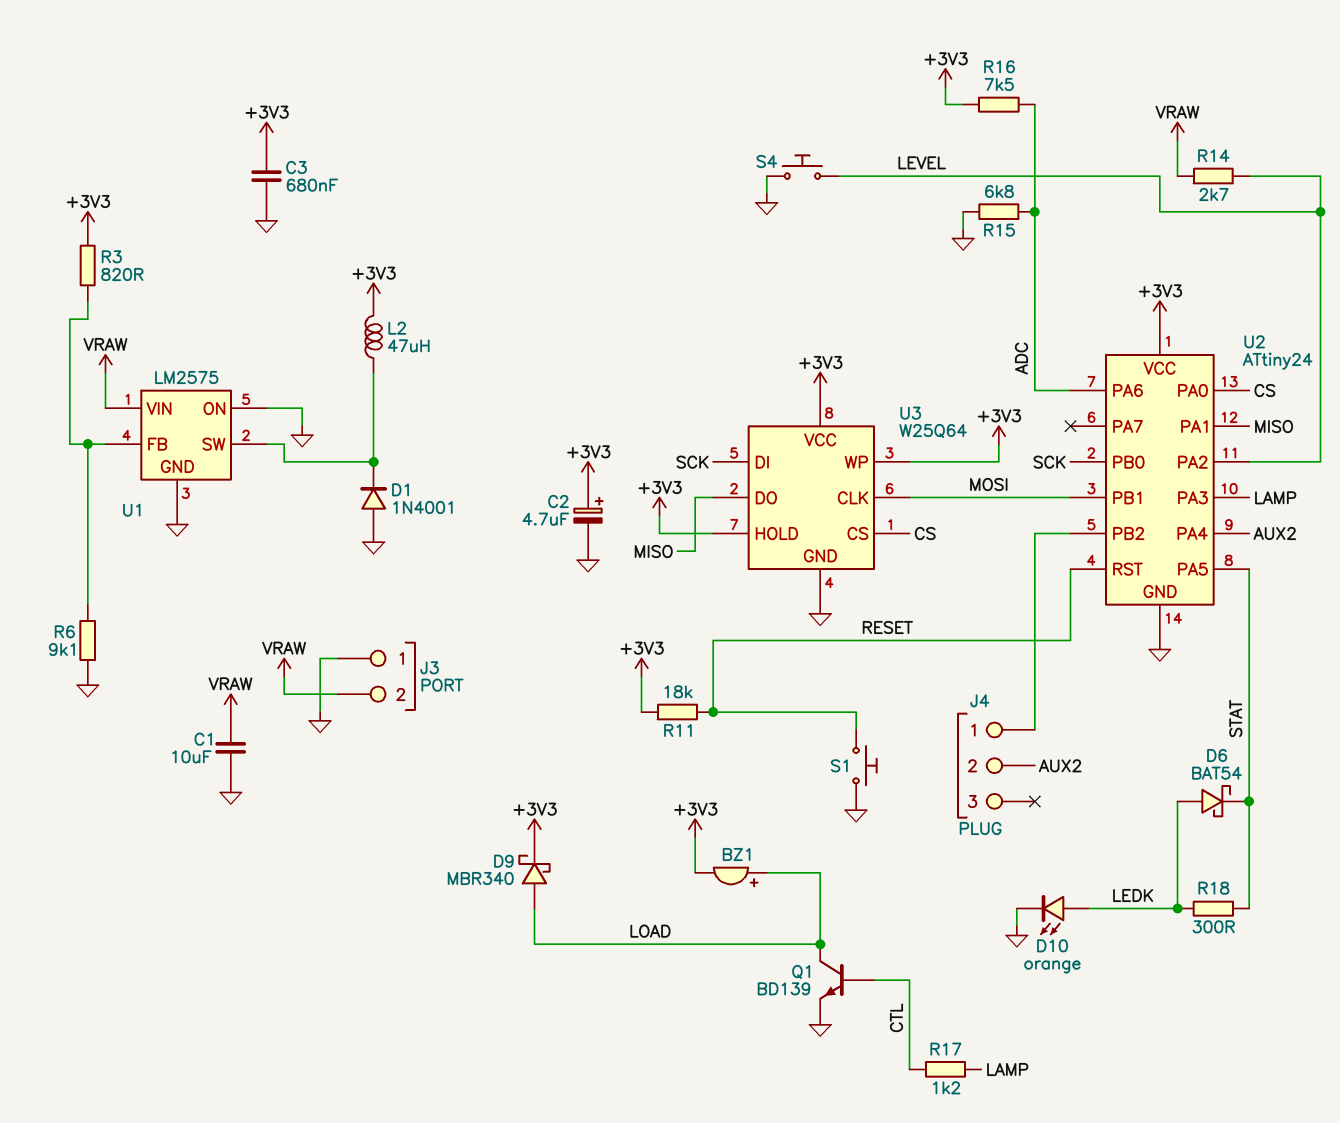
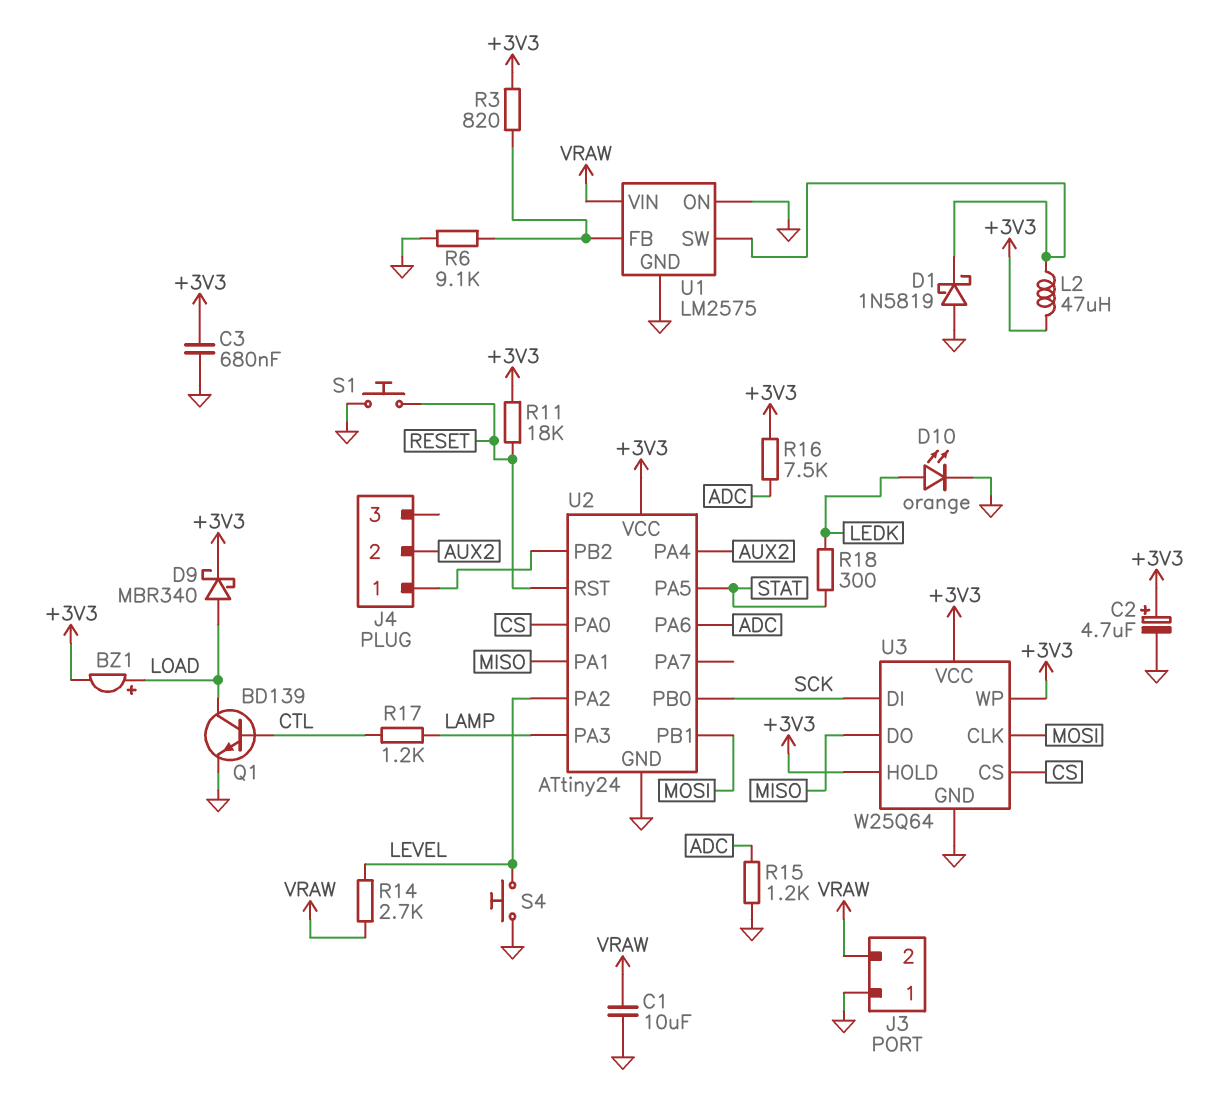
D1: diode 1N4001 (A GND, K U1/SW) -> schottky 1N5819 (A GND, K U1/SW)
D6: schottky BAT54 (A LEDK, K STAT) -> none
R15: 6.8k (ADC, GND) -> 1.2k (ADC, GND)

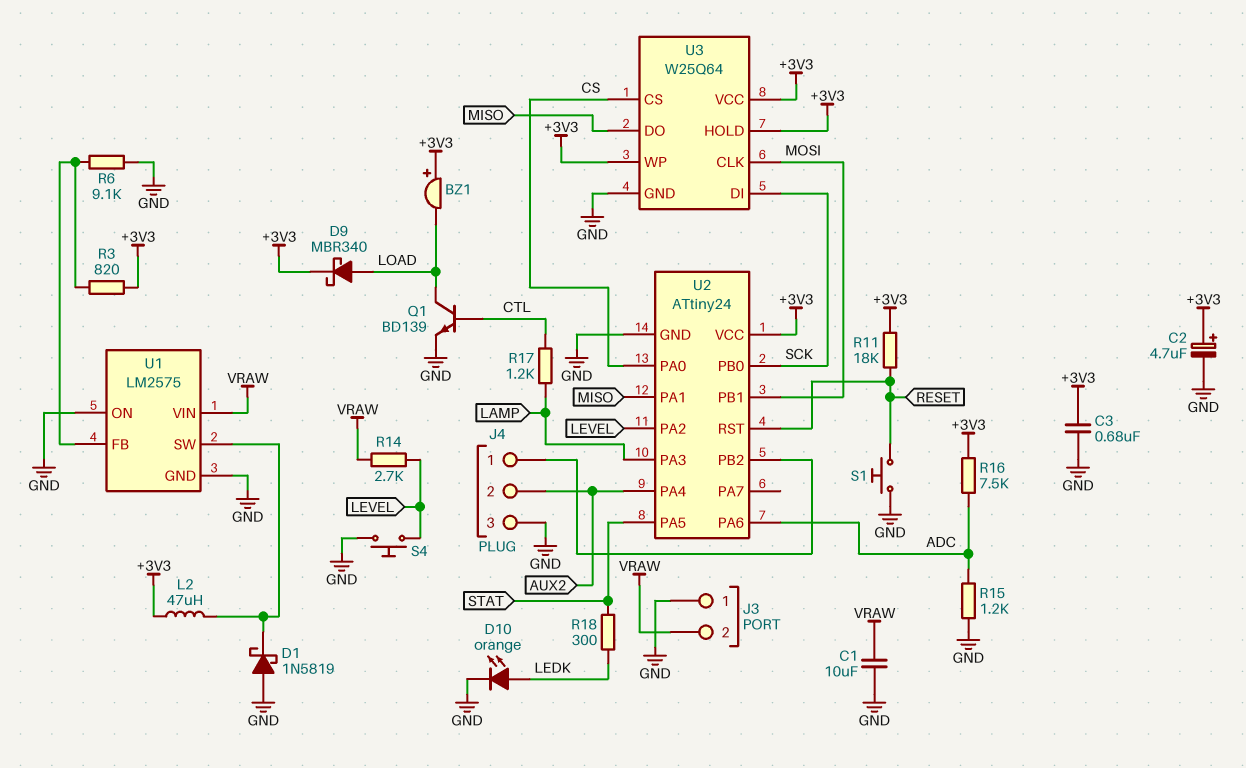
BZ1: buzzer (plus LOAD, minus +3V3) -> buzzer (plus +3V3, minus LOAD)
J4 pin 3: none -> GND

